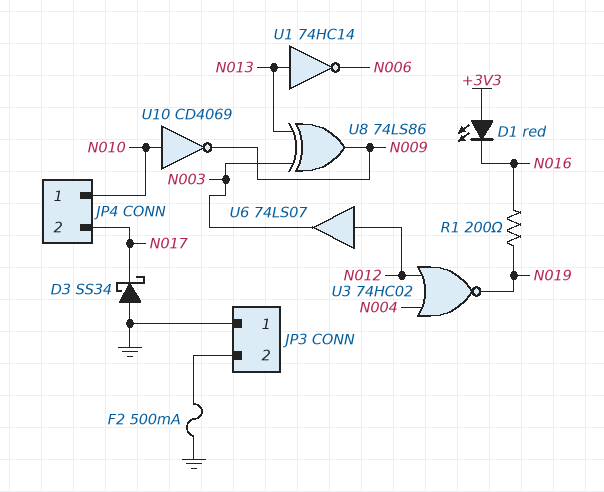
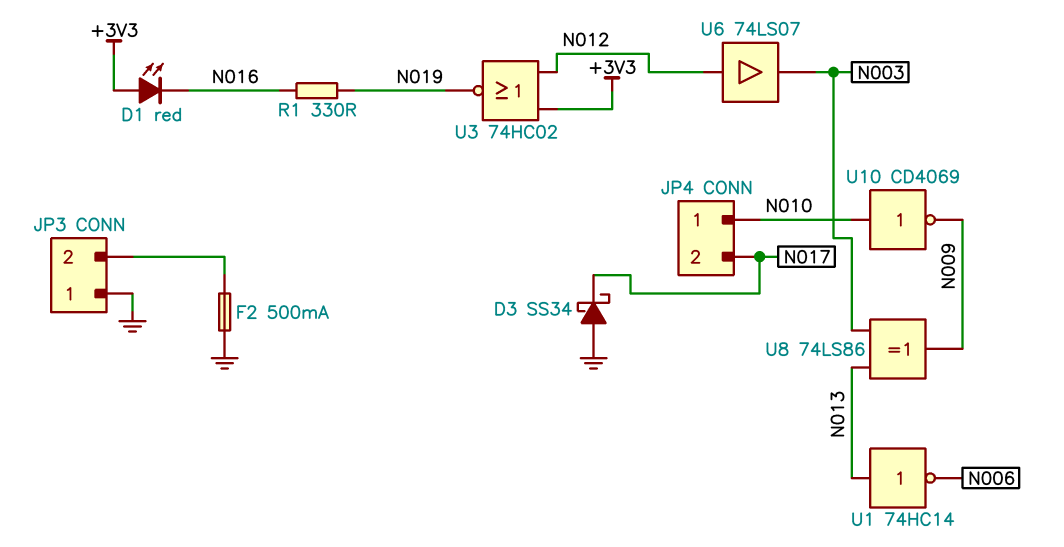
R1: 200 (N016, N019) -> 330 (N016, N019)
U3: NOR 74HC02 (in N004, in N012, out N019) -> NOR 74HC02 (in +3V3, in N012, out N019)

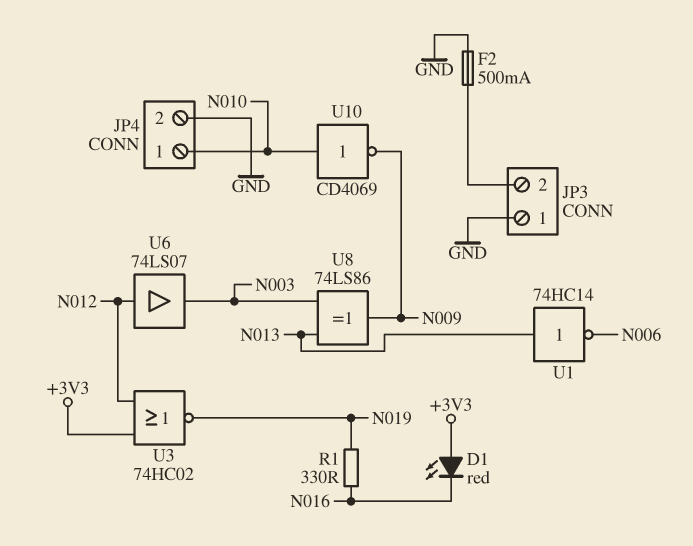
D3: schottky SS34 (A GND, K N017) -> none
JP4 pin 2: N017 -> GND

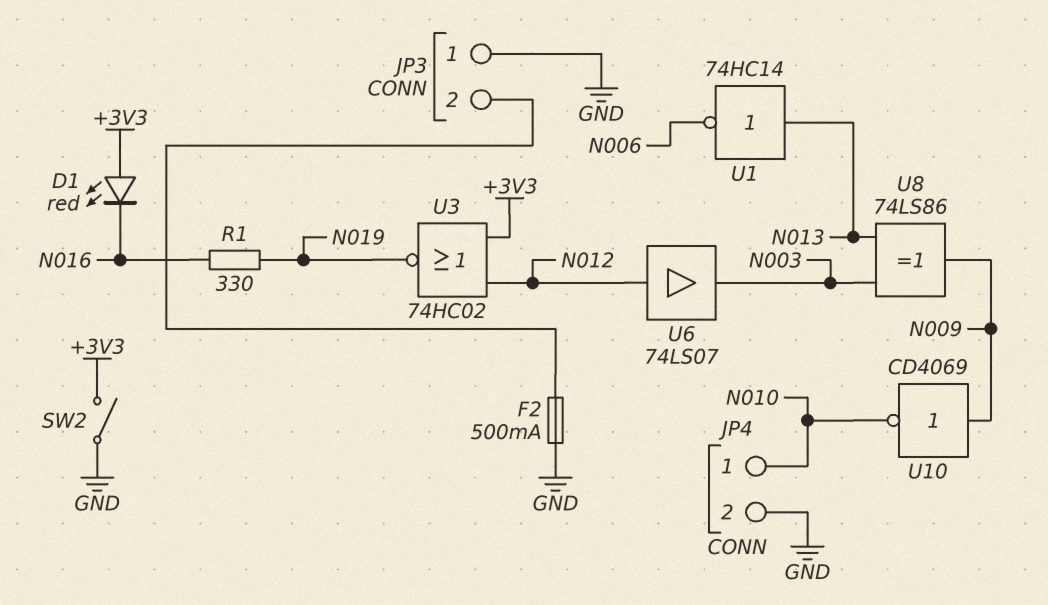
SW2: none -> switch (+3V3, GND)
U10: NOT CD4069 (in N010, out N009) -> NOT CD4069 (in N009, out N010)

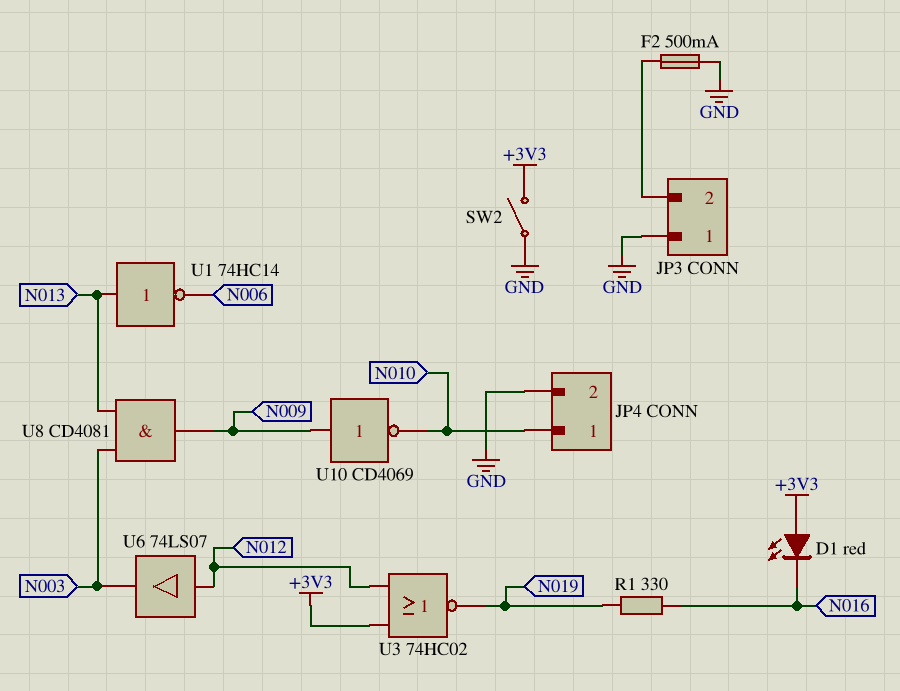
U8: XOR 74LS86 (in N003, in N013, out N009) -> AND CD4081 (in N003, in N013, out N009)

